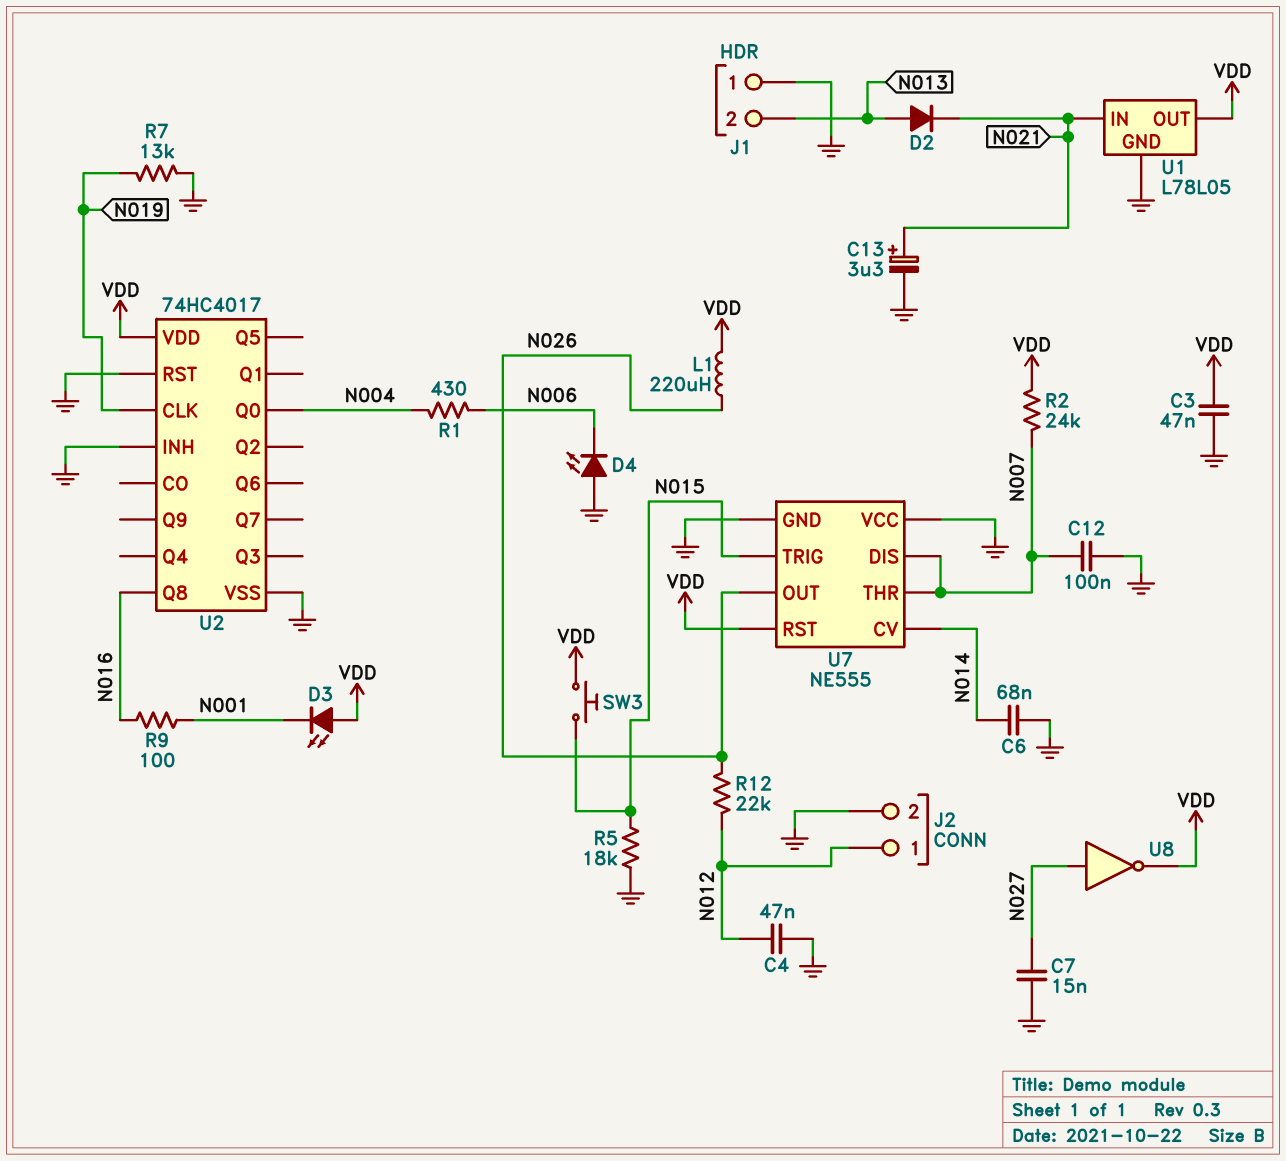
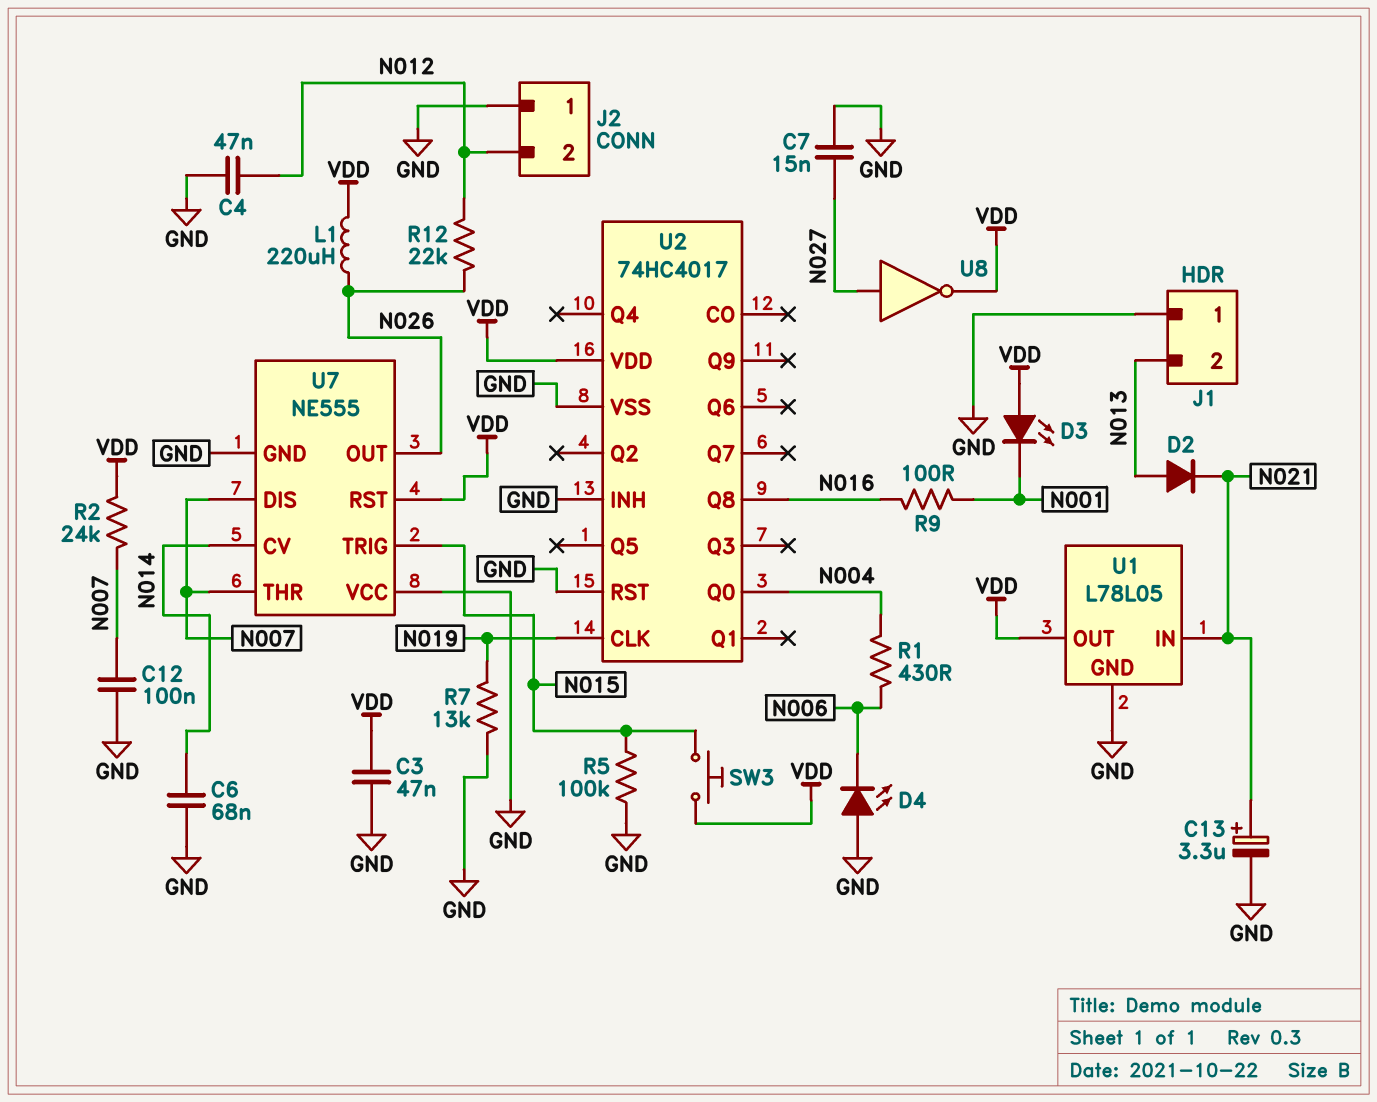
J2 pin 1: N012 -> GND
J2 pin 2: GND -> N012
R5: 18k (GND, N015) -> 100k (GND, N015)

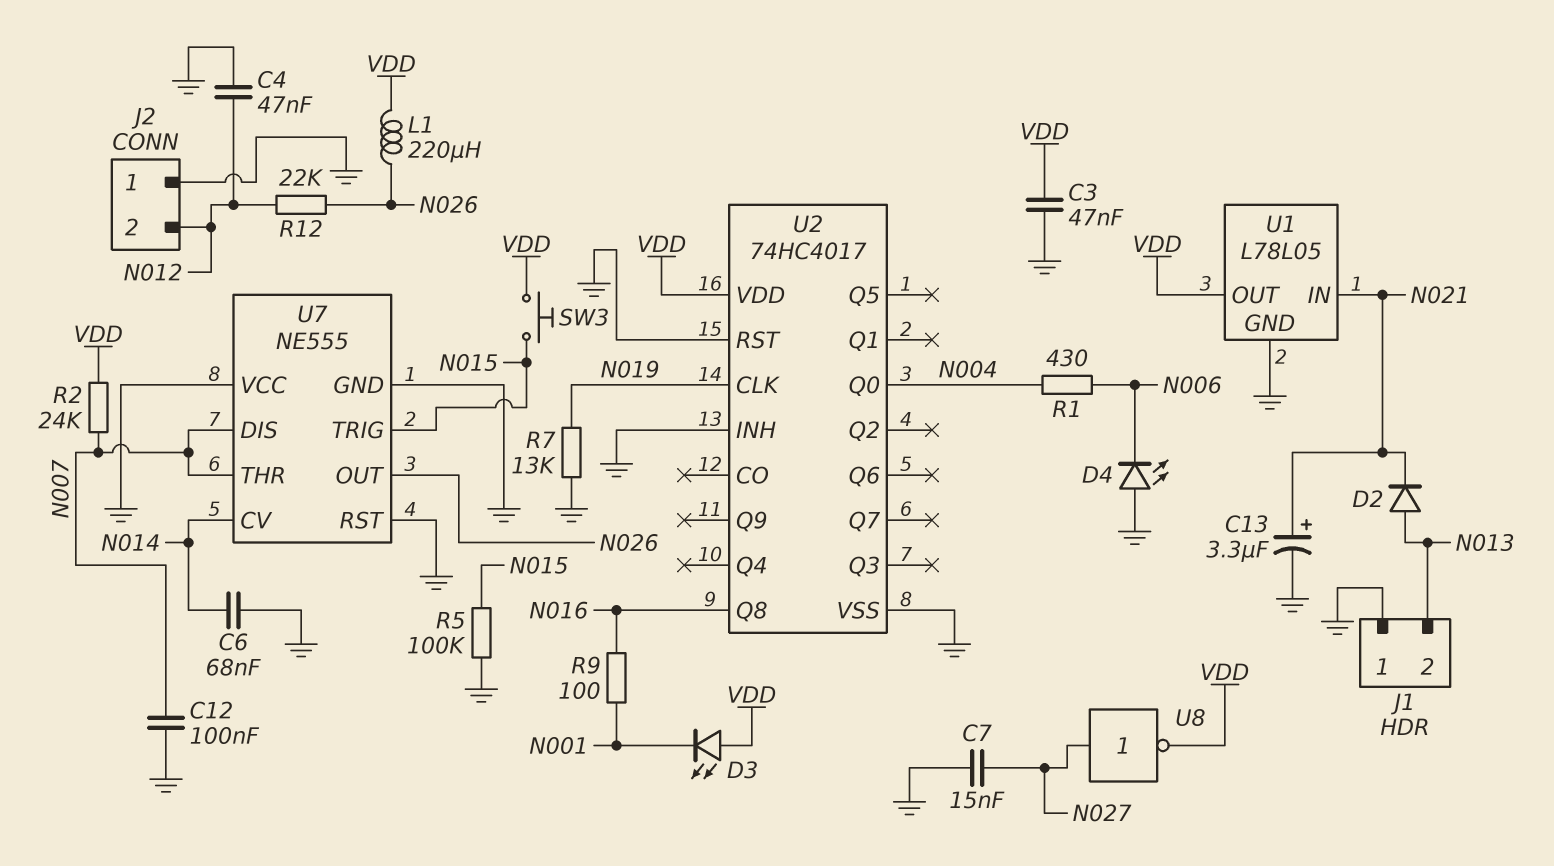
U7 pin RST: VDD -> GND

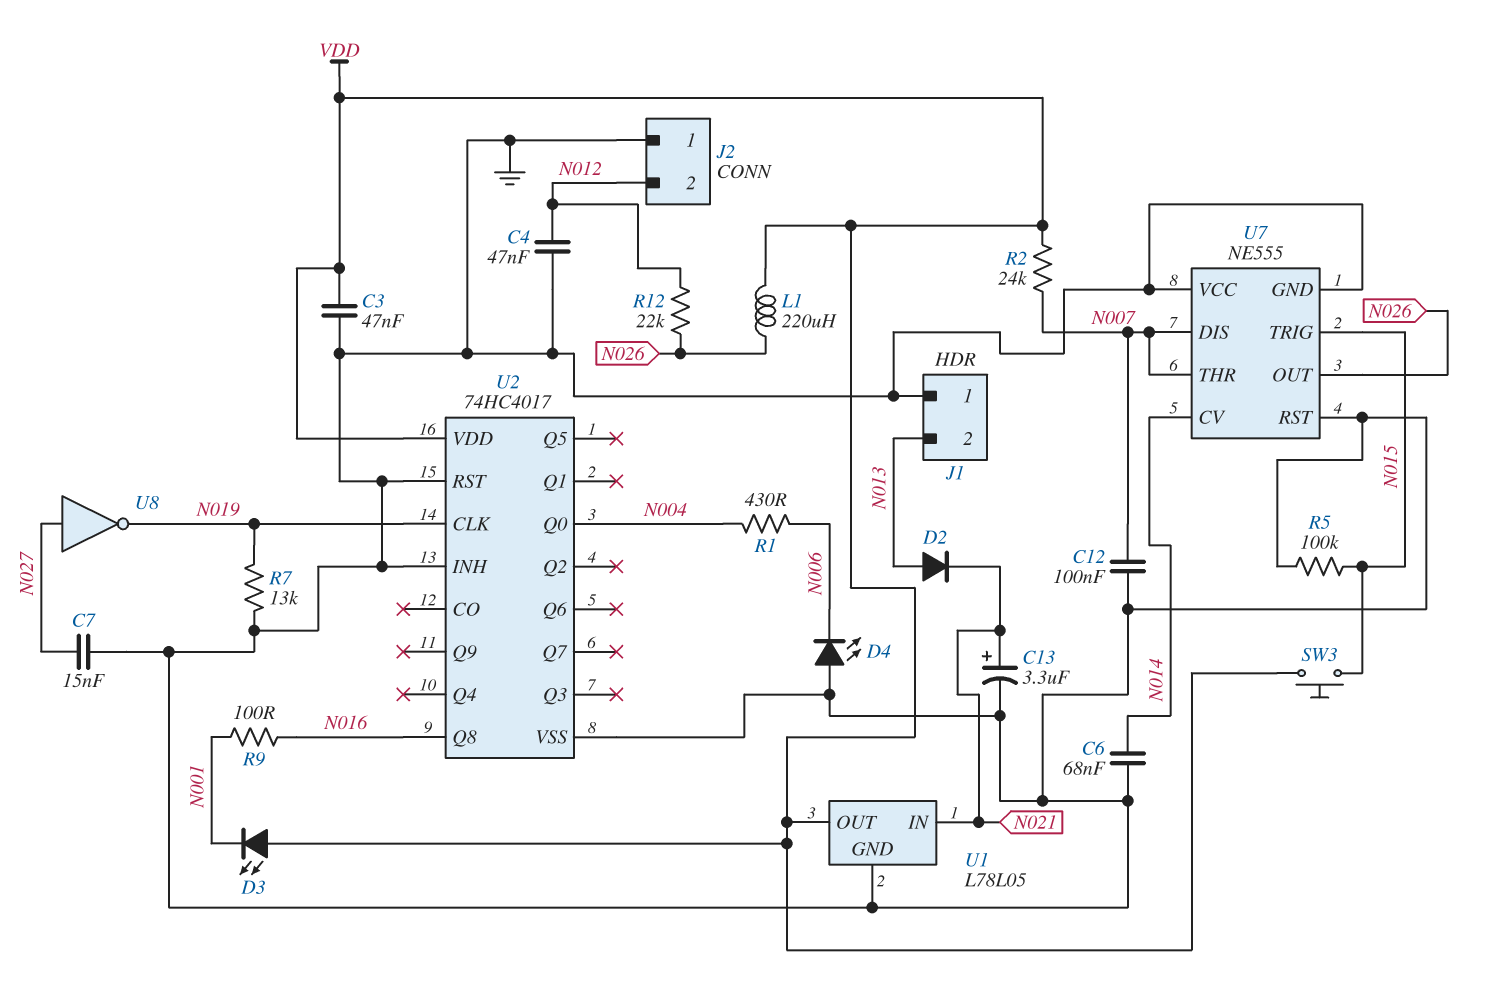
U8: NOT (in N027, out VDD) -> NOT (in N027, out N019)

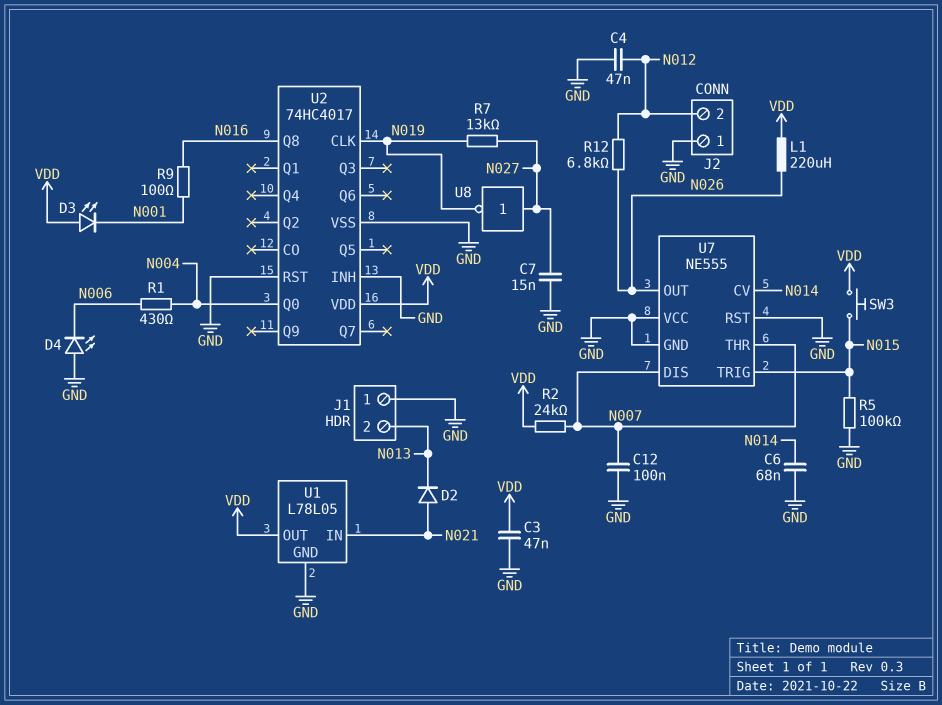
C13: 3.3uF (plus N021, minus GND) -> none
D2: diode (A N013, K N021) -> diode (A N021, K N013)
R7: 13k (GND, N019) -> 13k (N019, N027)
R12: 22k (N012, N026) -> 6.8k (N012, N026)

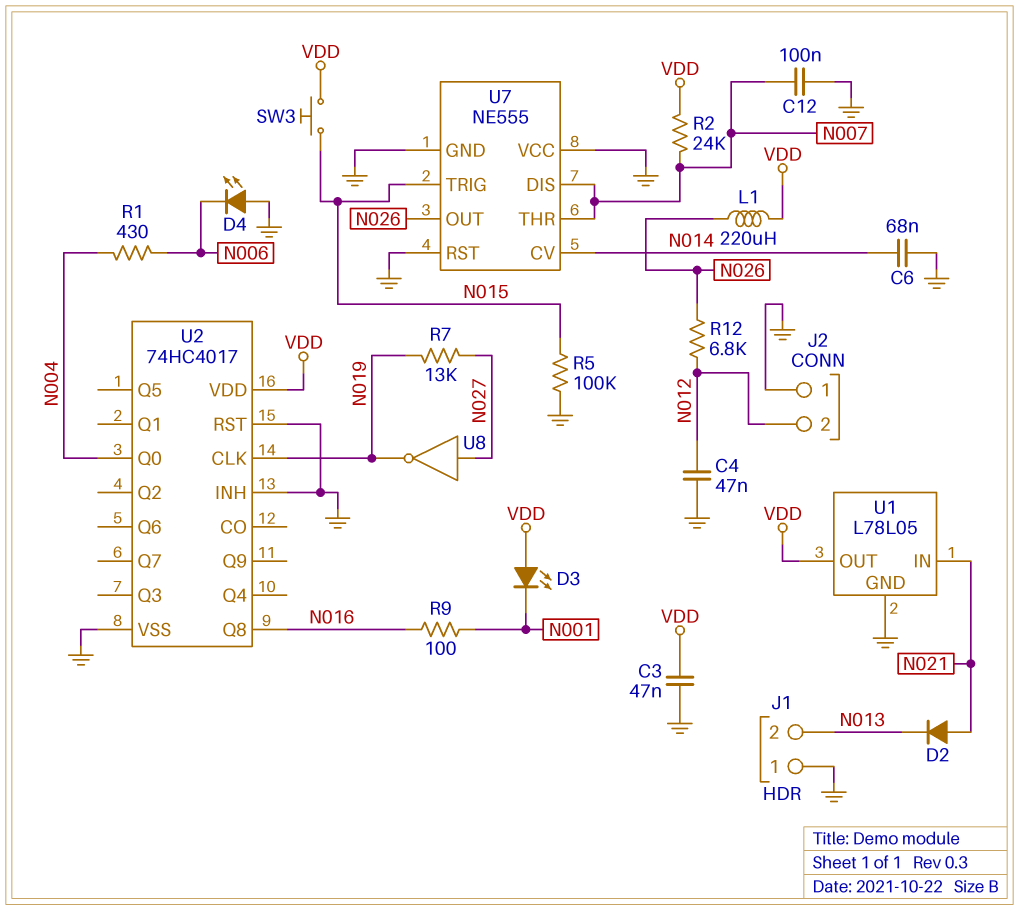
C7: 15nF (GND, N027) -> none

